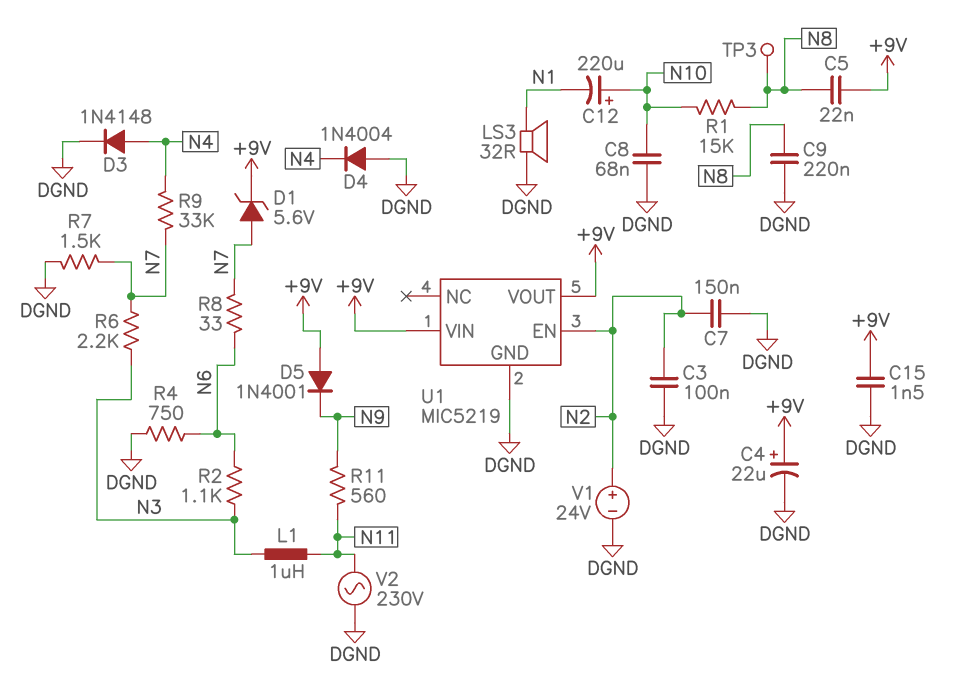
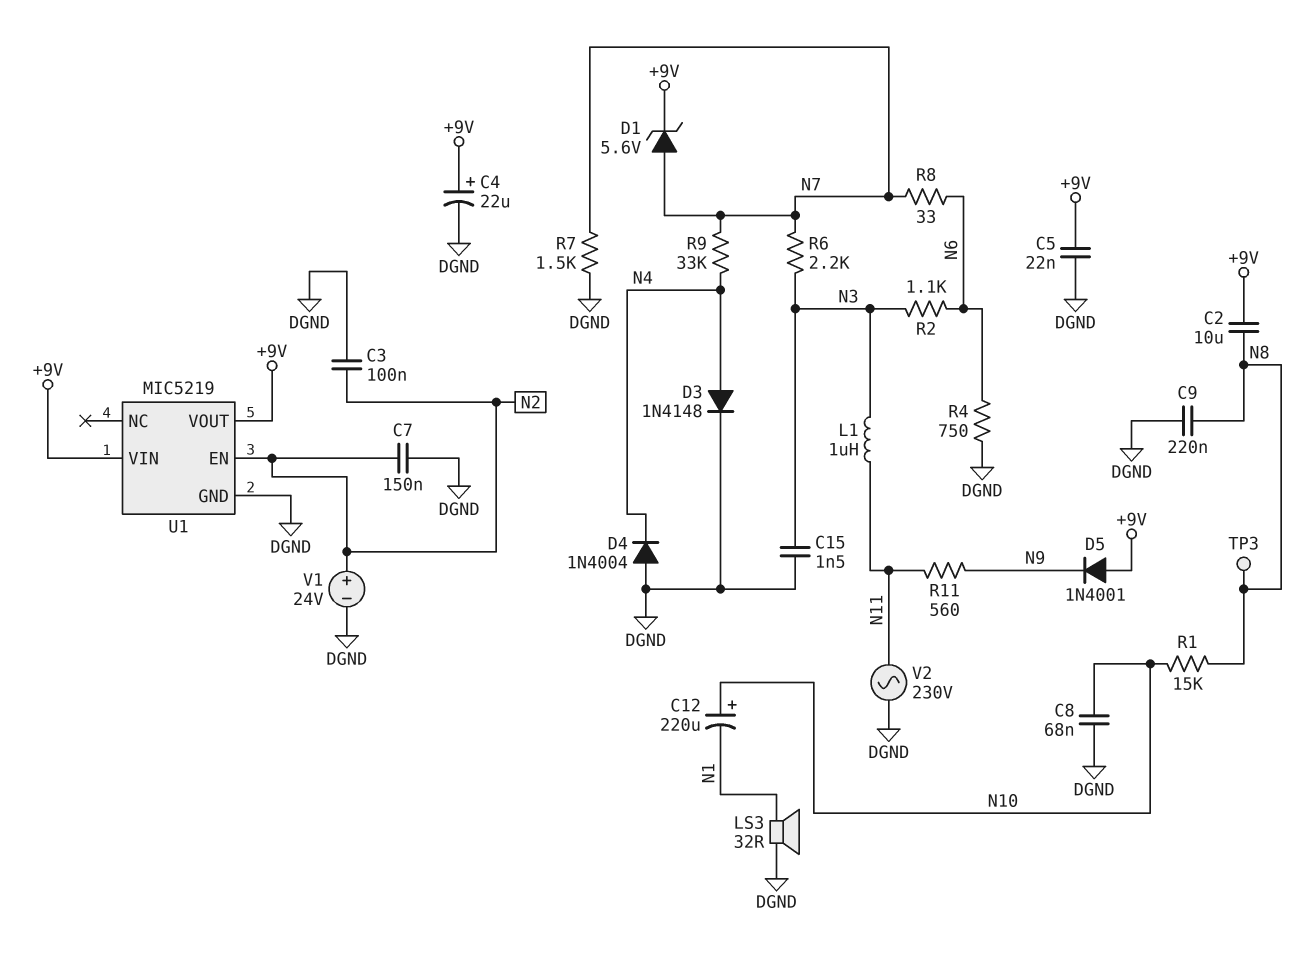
C2: none -> 10uF (+9V, N8)
C5: 22nF (+9V, N8) -> 22nF (+9V, DGND)
C15: 1.5nF (+9V, DGND) -> 1.5nF (DGND, N3)

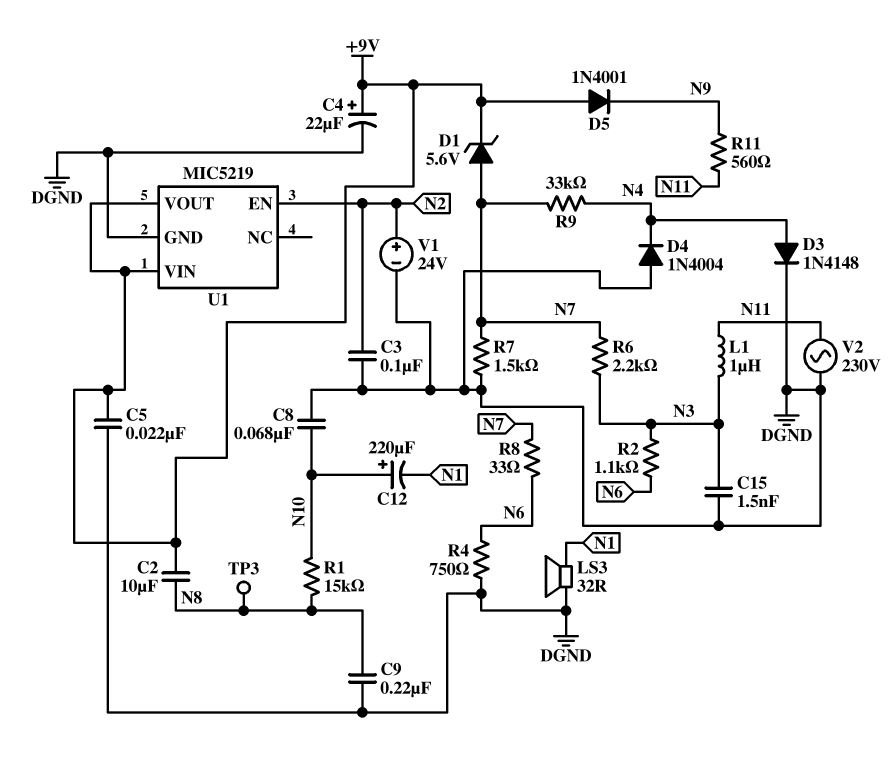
C7: 150nF (DGND, N2) -> none

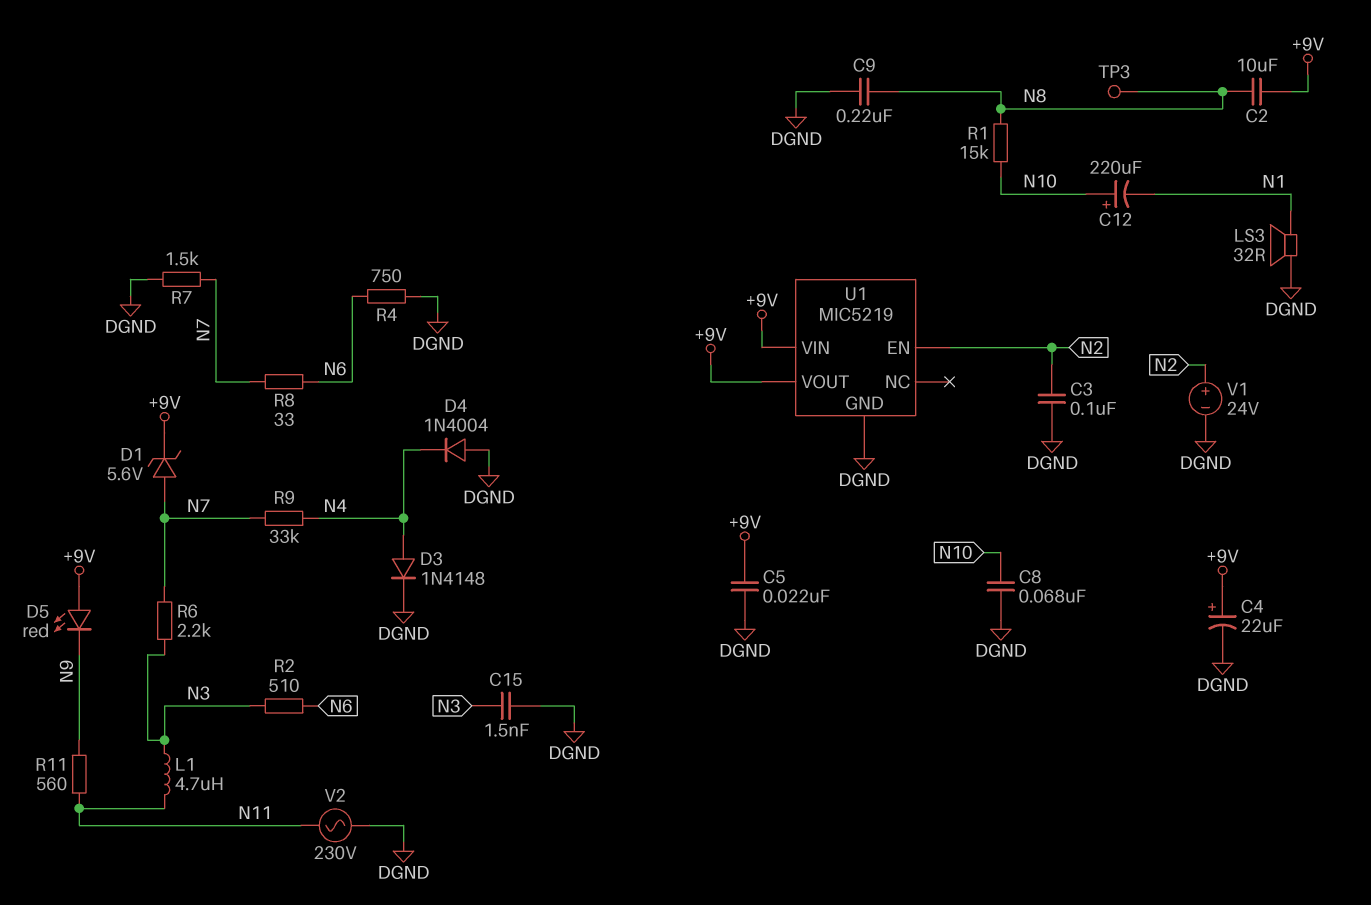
D5: diode 1N4001 (A +9V, K N9) -> LED red (A +9V, K N9)
L1: 1uH (N3, N11) -> 4.7uH (N3, N11)
R2: 1.1k (N3, N6) -> 510 (N3, N6)

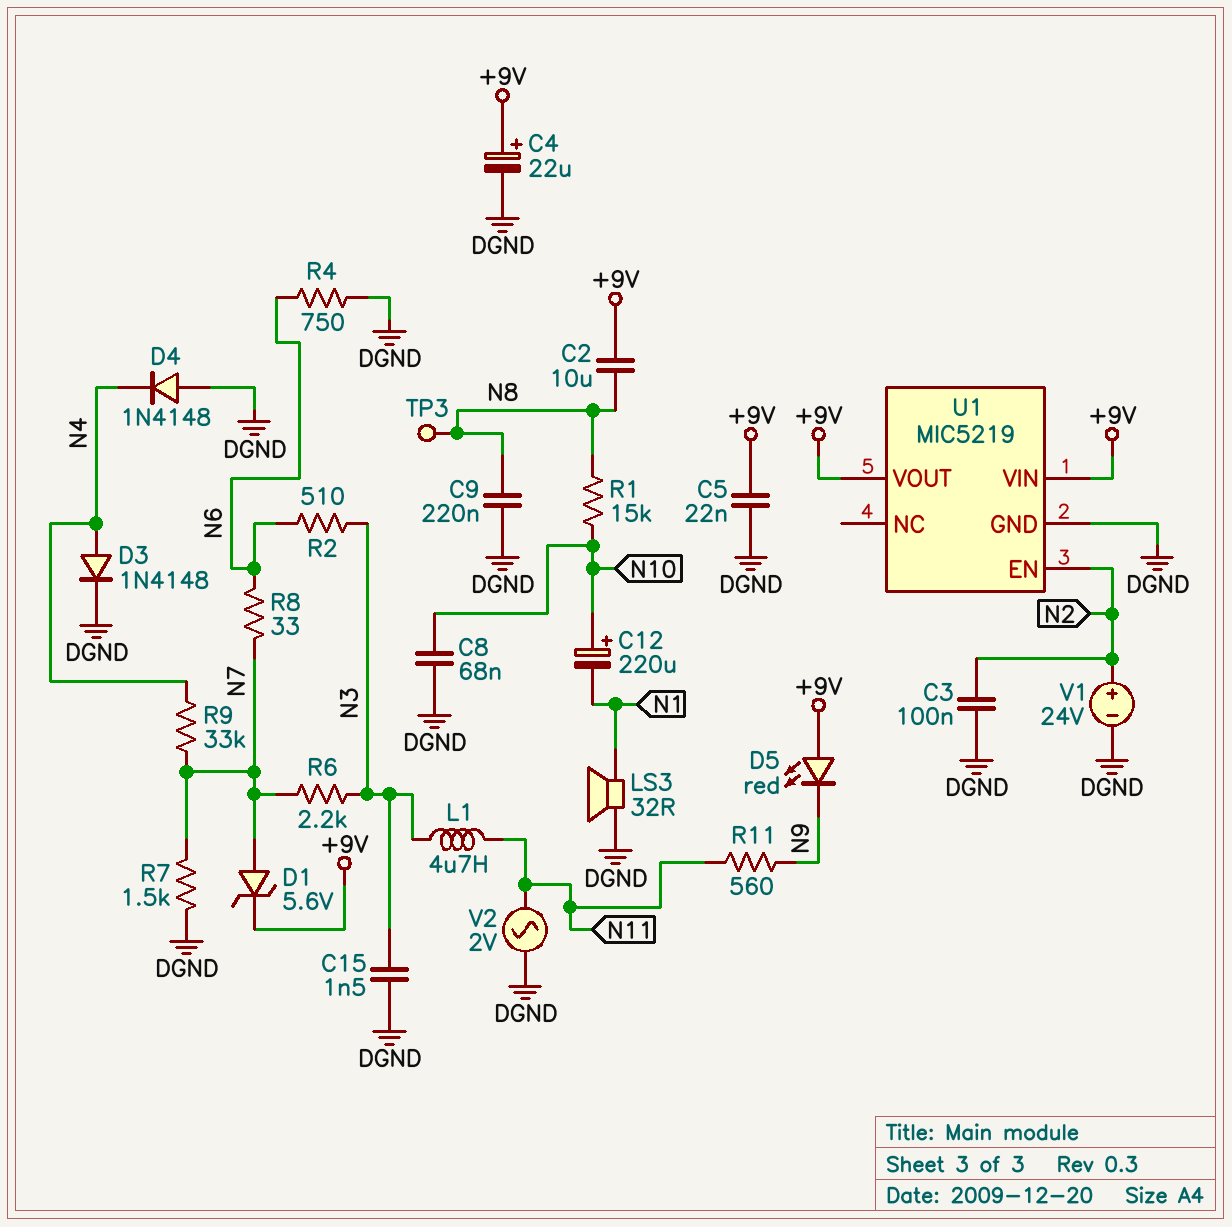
D4: diode 1N4004 (A DGND, K N4) -> diode 1N4148 (A DGND, K N4)
V2: AC 230V (DGND, N11) -> AC 2V (DGND, N11)

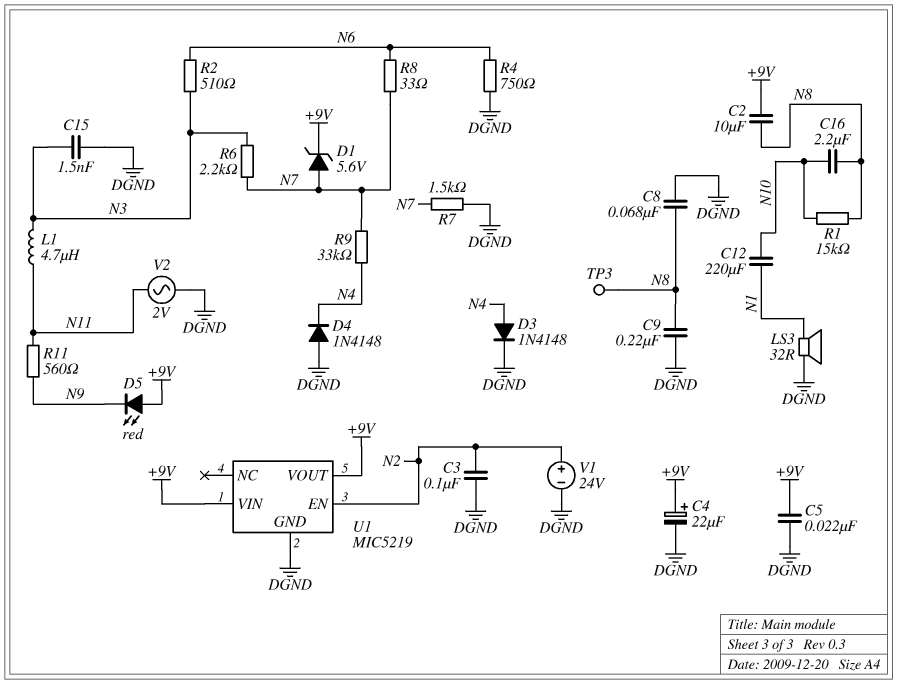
C8: 68nF (DGND, N10) -> 68nF (DGND, N8)
C12: 220uF (plus N10, minus N1) -> 220uF (N1, N10)
C16: none -> 2.2uF (N8, N10)

